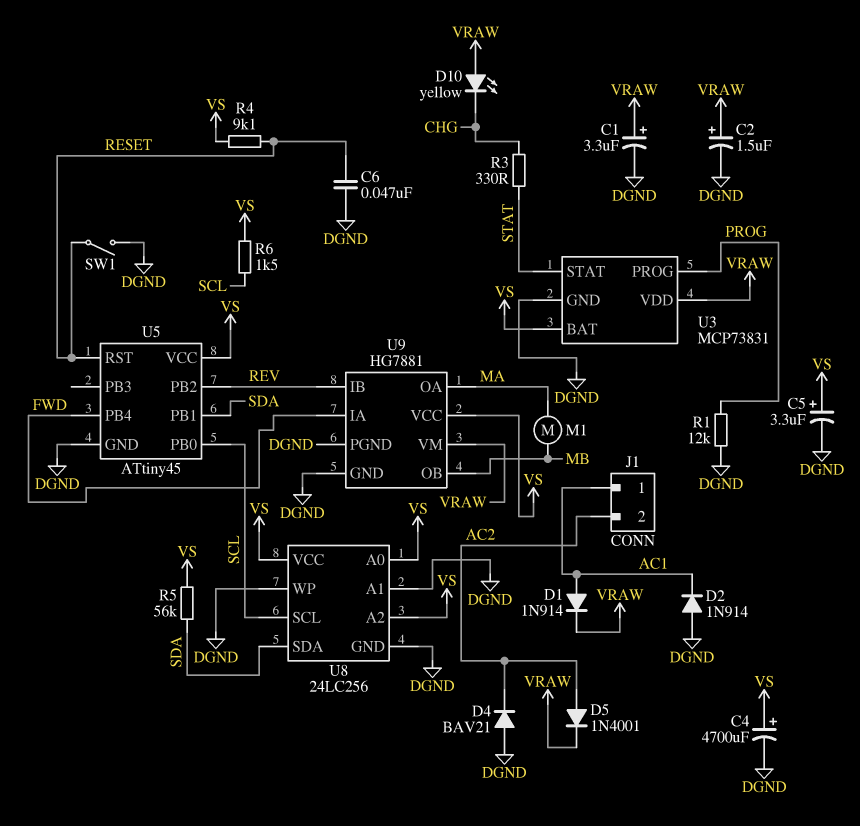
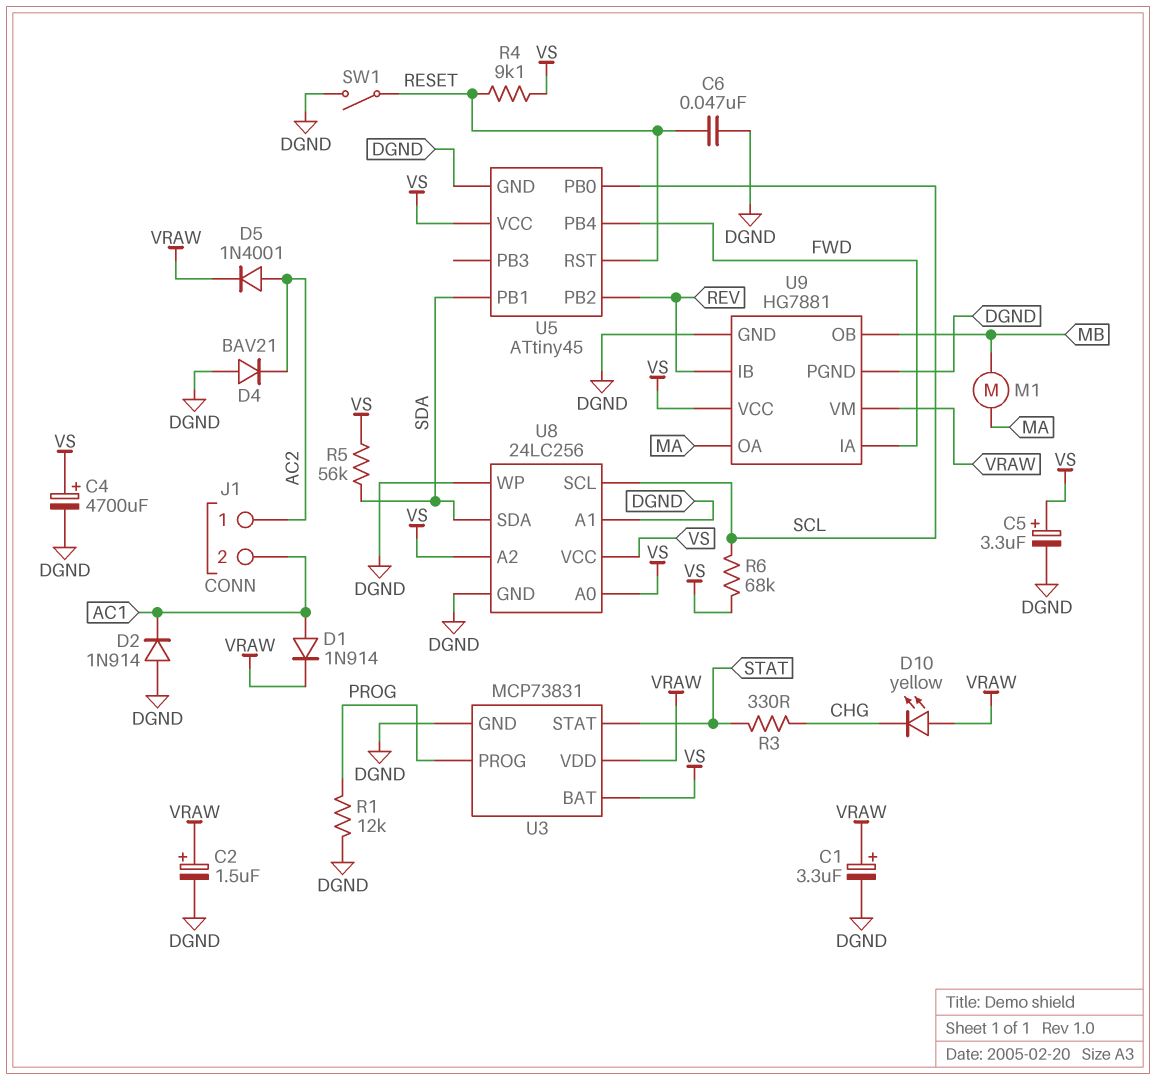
J1 pin 1: AC1 -> AC2
J1 pin 2: AC2 -> AC1
R6: 1.5k (SCL, VS) -> 68k (SCL, VS)

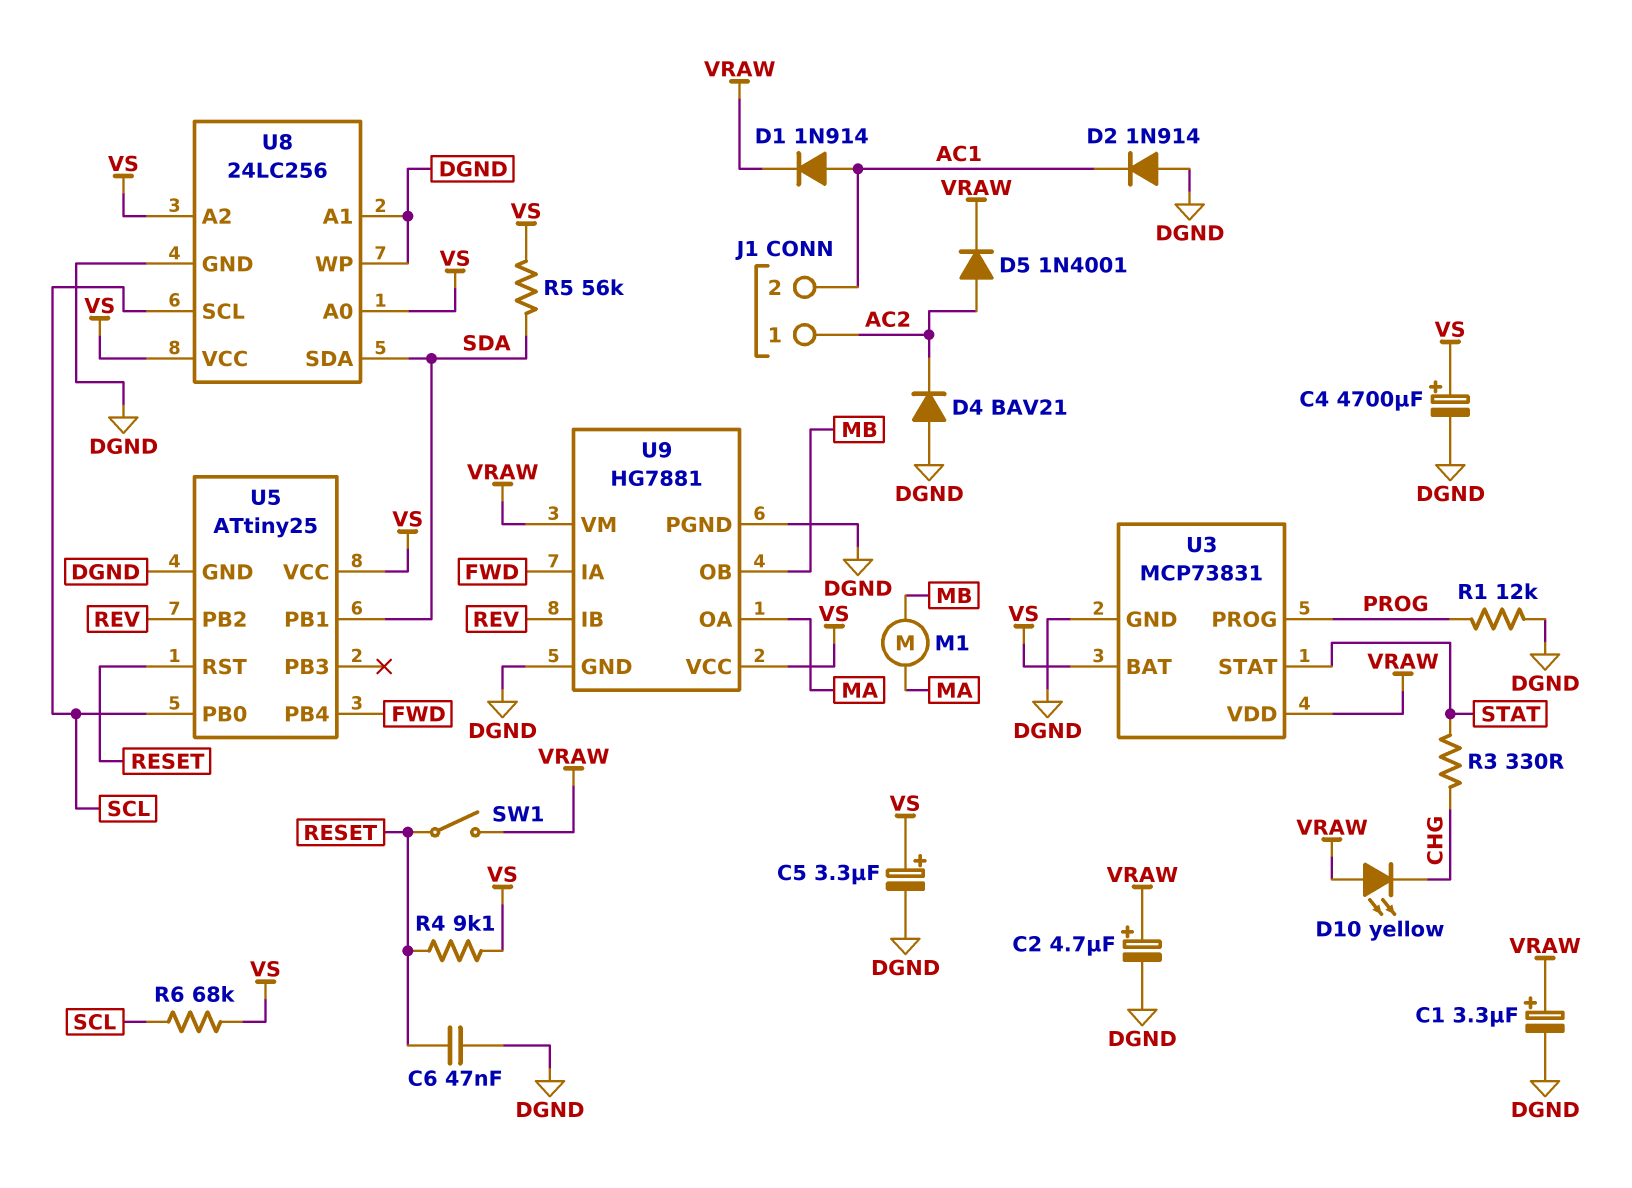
C2: 1.5uF (plus VRAW, minus DGND) -> 4.7uF (plus VRAW, minus DGND)
SW1: switch (DGND, RESET) -> switch (RESET, VRAW)
U5: ATtiny45 -> ATtiny25

